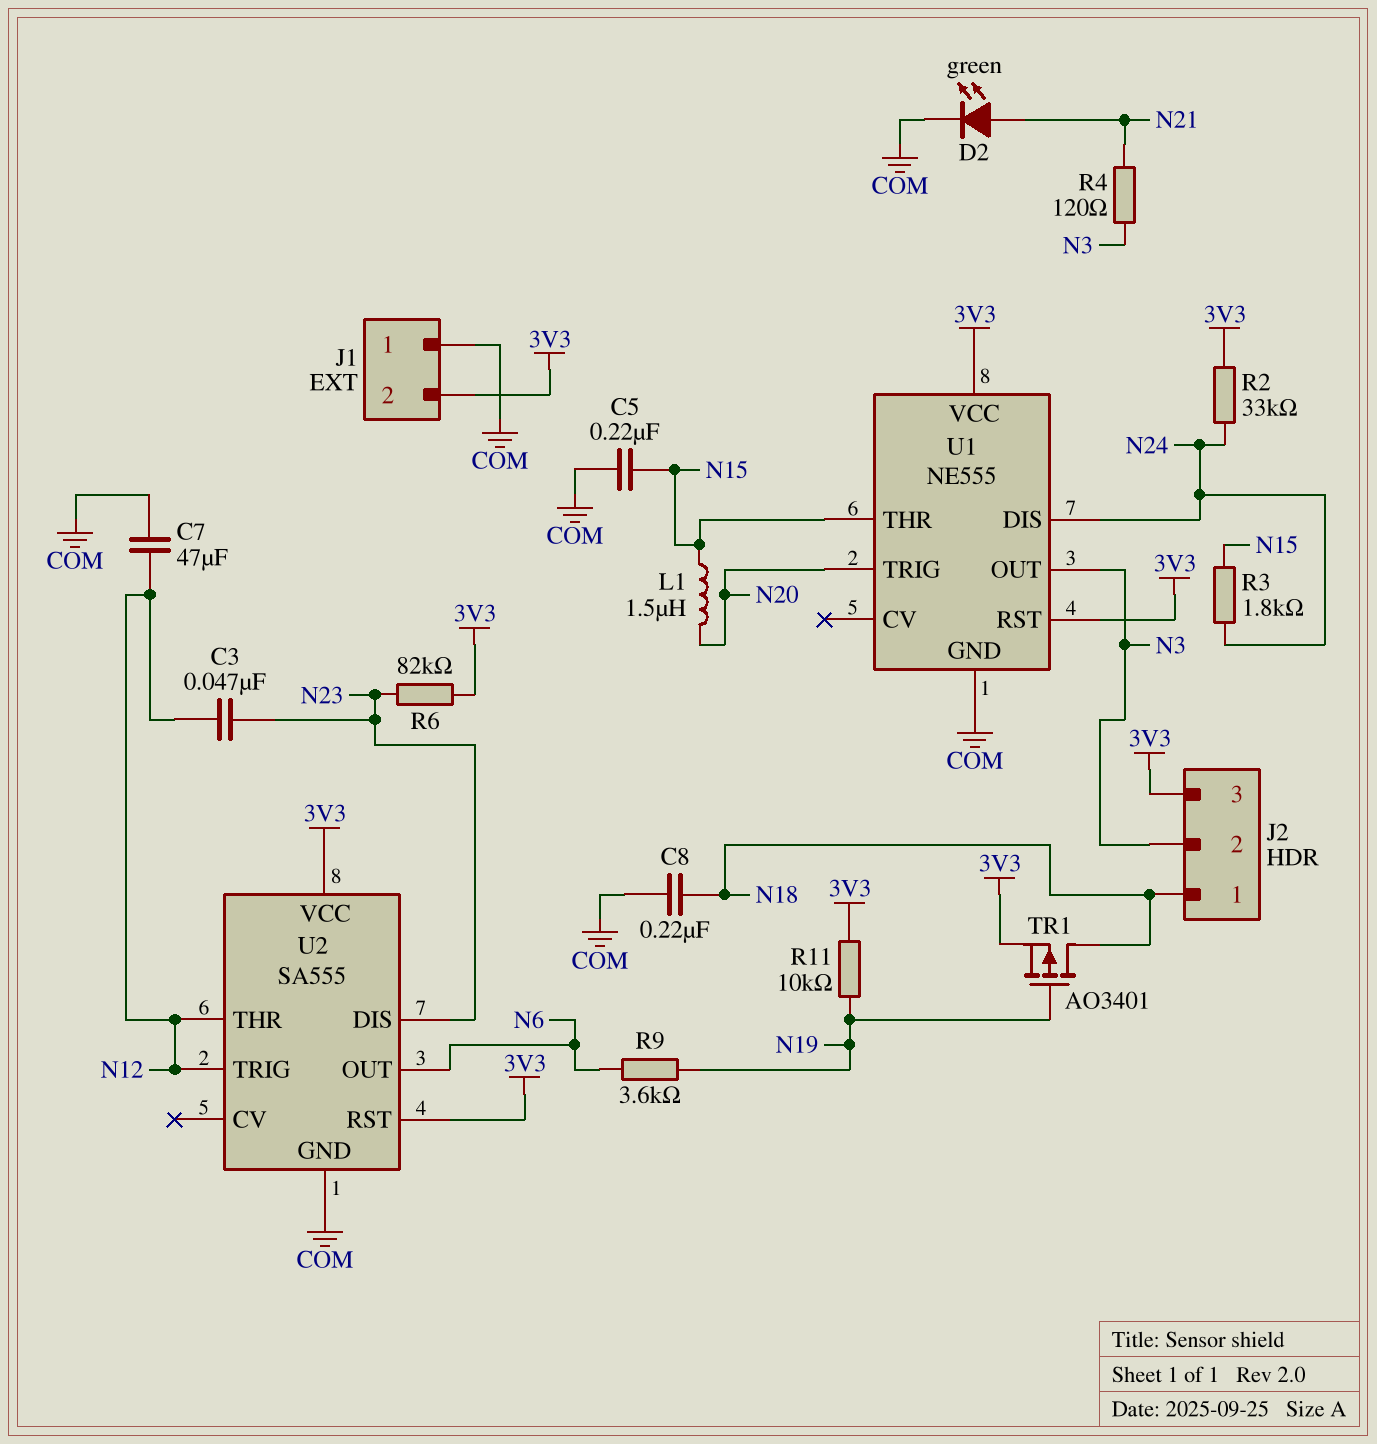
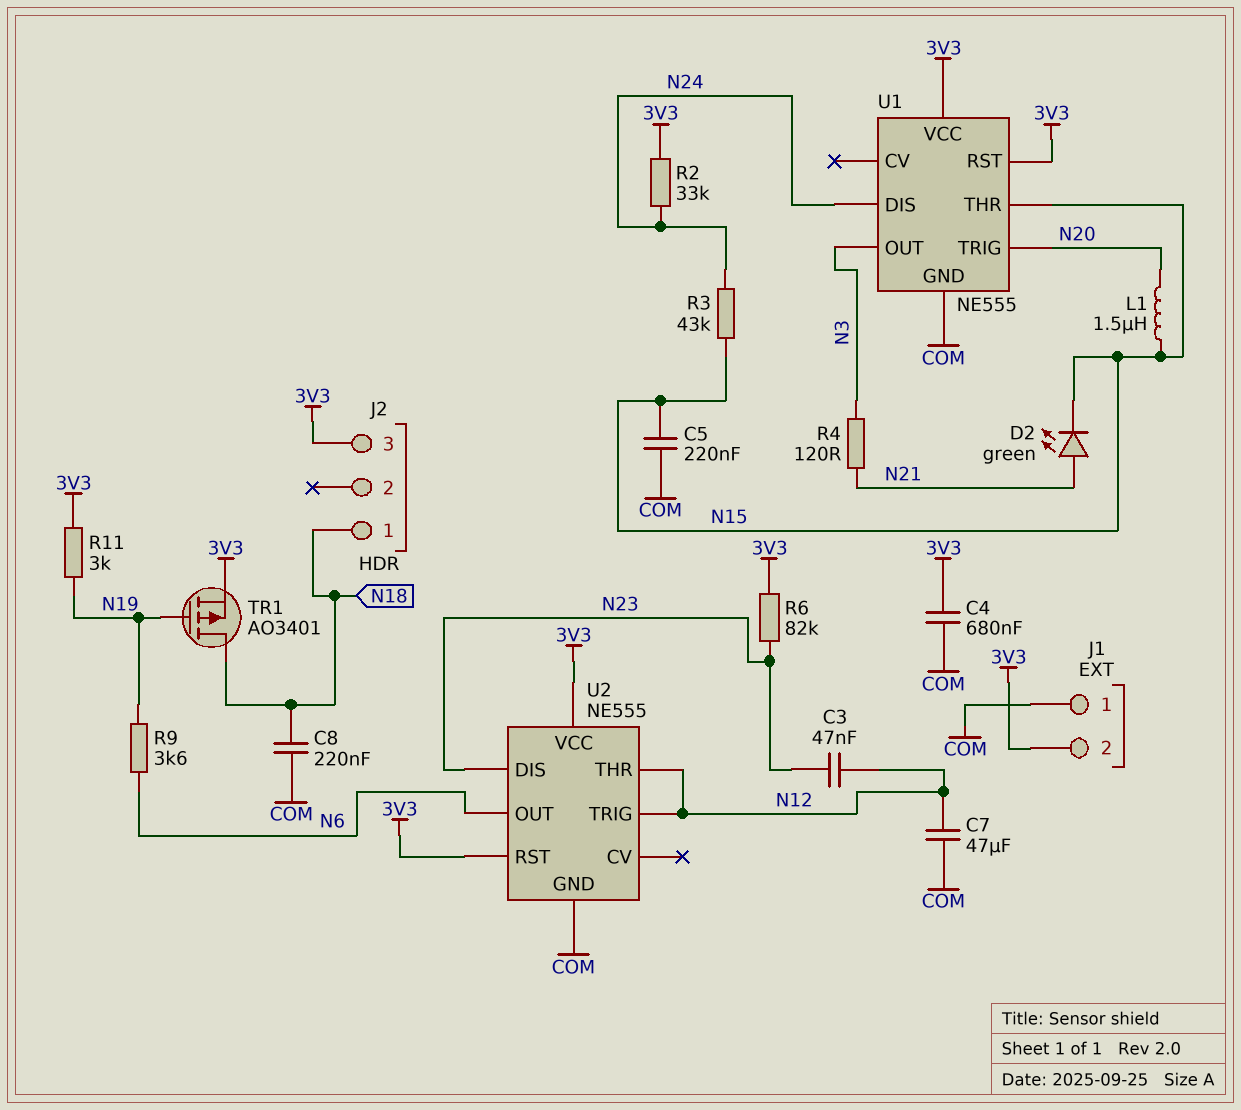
C4: none -> 680nF (3V3, COM)
D2: LED green (A N21, K COM) -> LED green (A N21, K N15)
J2 pin 2: N3 -> none
R3: 1.8k (N15, N24) -> 43k (N15, N24)
R11: 10k (3V3, N19) -> 3k (3V3, N19)
U2: SA555 -> NE555

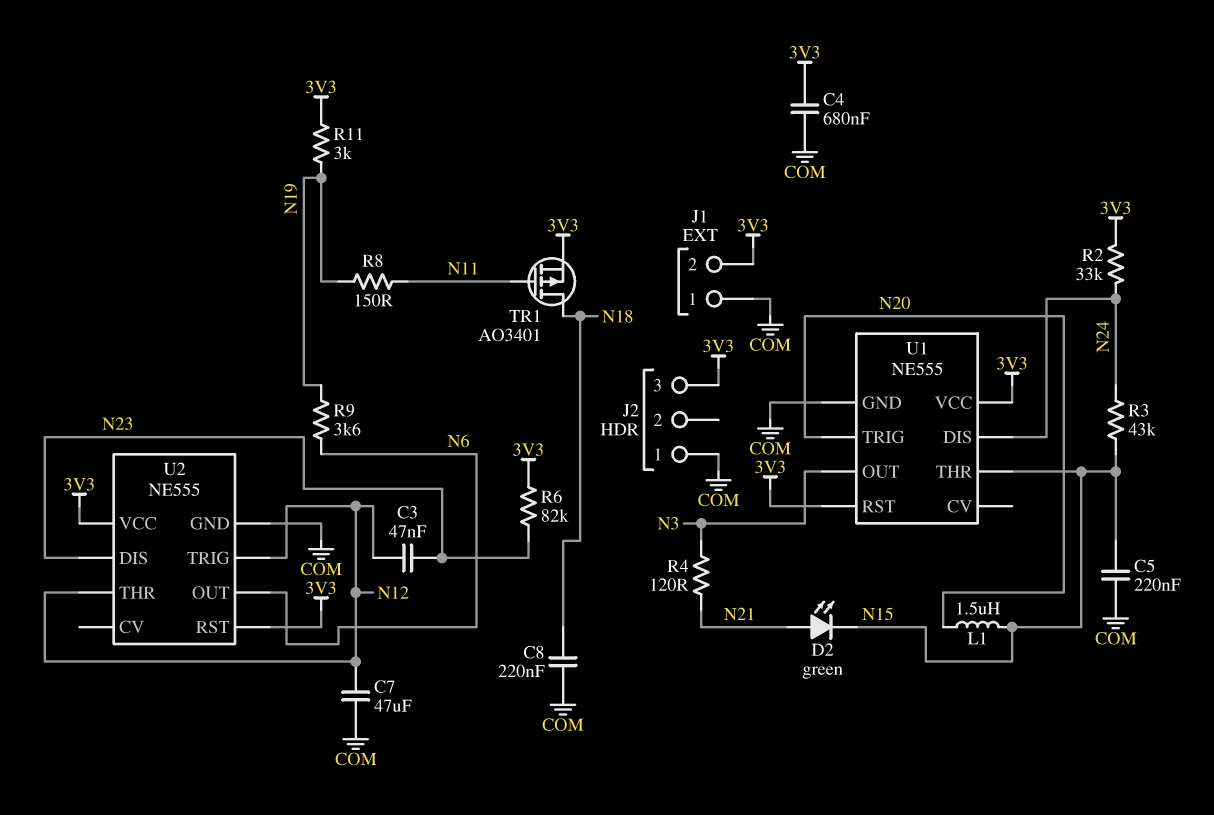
J2 pin 1: N18 -> COM
R8: none -> 150 (N11, N19)
TR1: PMOS AO3401 (G N19, D N18, S 3V3) -> PMOS AO3401 (G N11, D N18, S 3V3)

